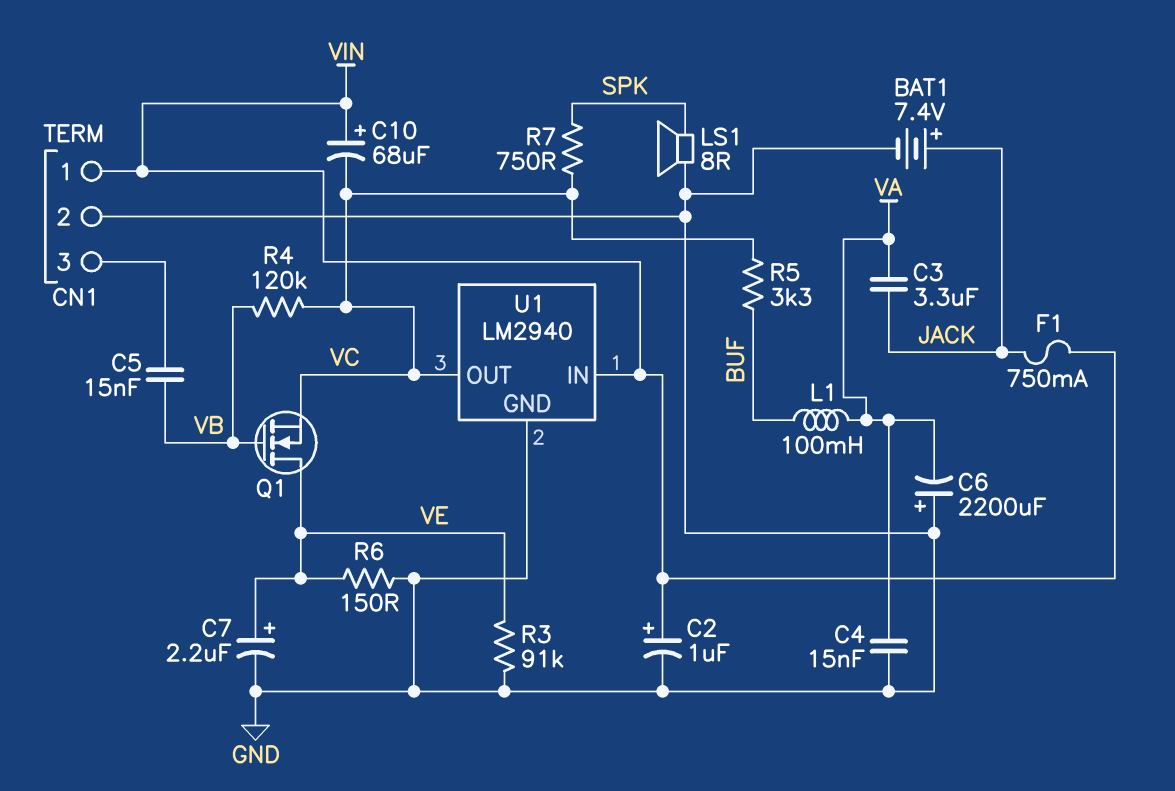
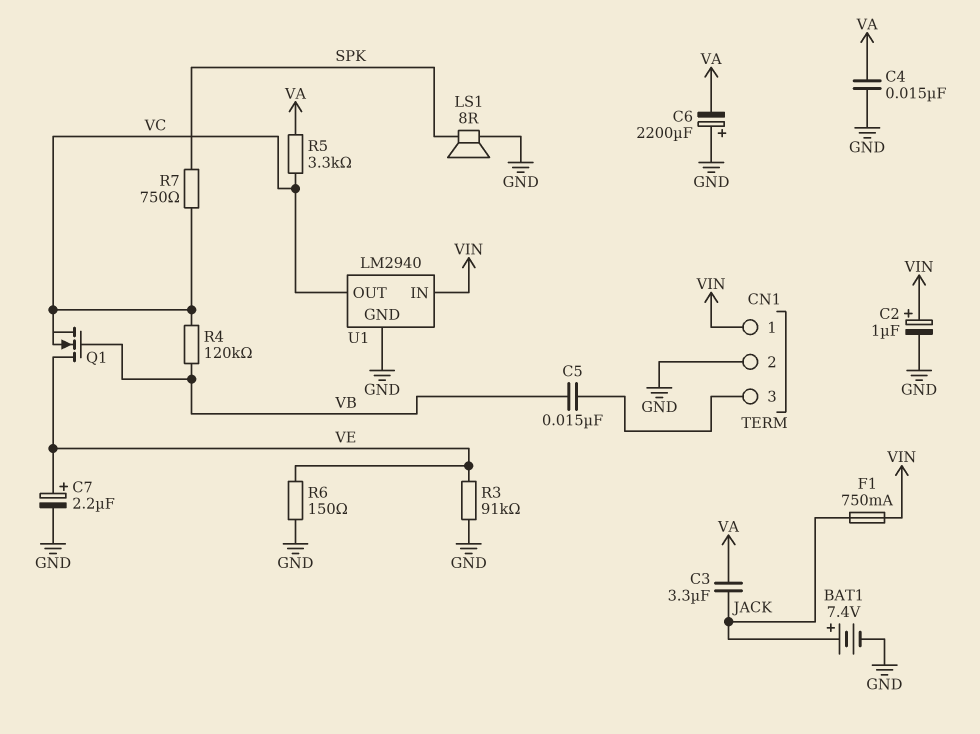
C10: 68uF (plus VIN, minus VC) -> none
L1: 100mH (BUF, VA) -> none
R5: 3.3k (BUF, VC) -> 3.3k (VA, VC)

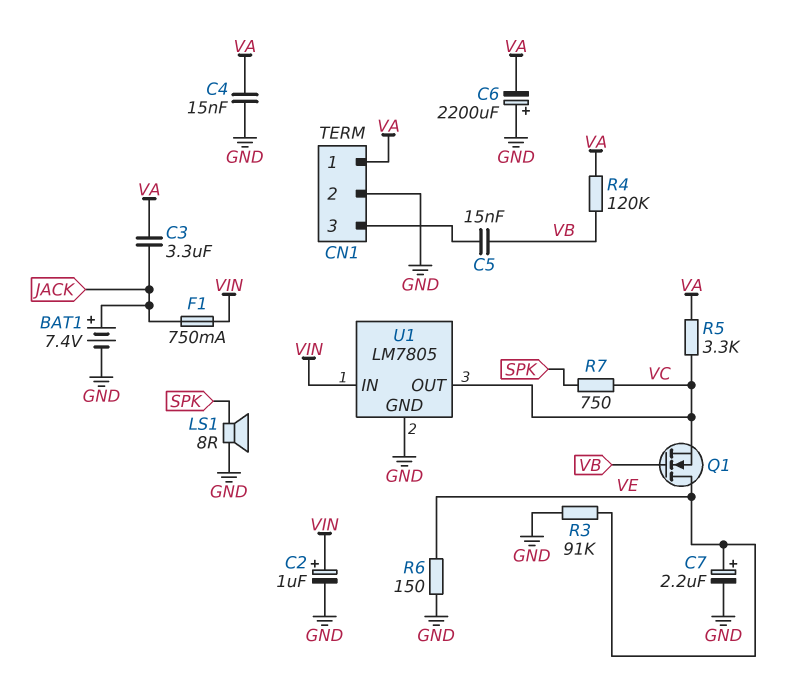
CN1 pin 1: VIN -> VA
R4: 120k (VB, VC) -> 120k (VA, VB)
U1: LM2940 -> LM7805

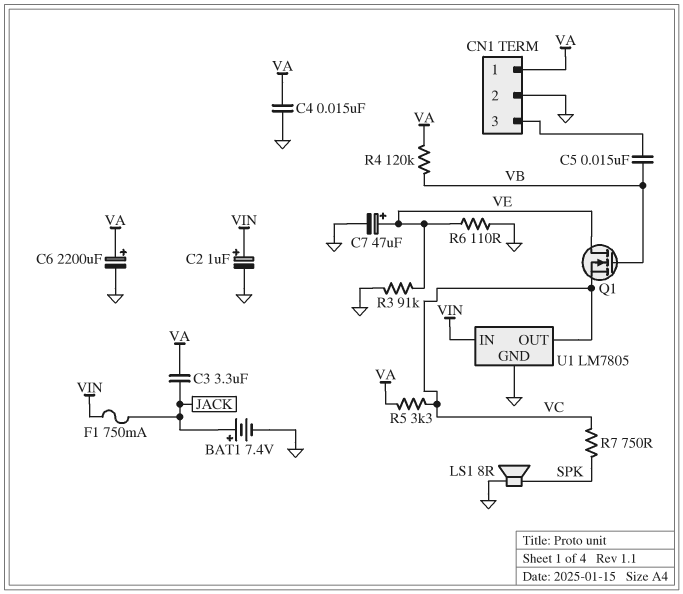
C6: 2200uF (plus GND, minus VA) -> 2200uF (plus VA, minus GND)
C7: 2.2uF (plus VE, minus GND) -> 47uF (plus VE, minus GND)
R6: 150 (GND, VE) -> 110 (GND, VE)

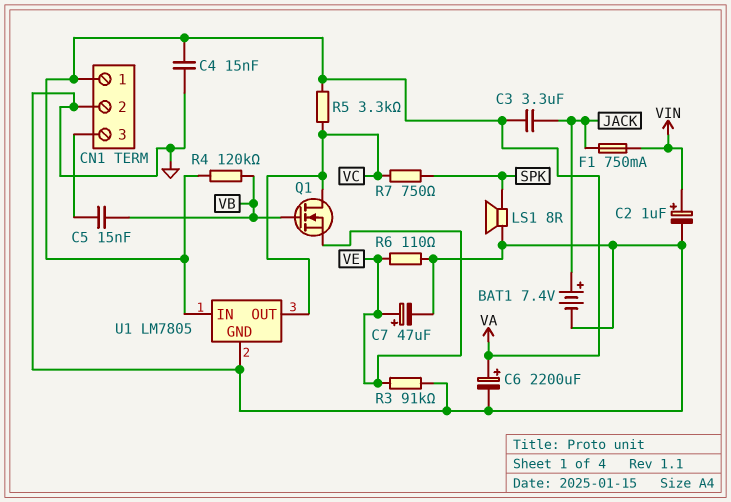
Q1: NMOS (G VB, D VE, S VC) -> NMOS (G VB, D VC, S VE)
U1 pin IN: VIN -> VA

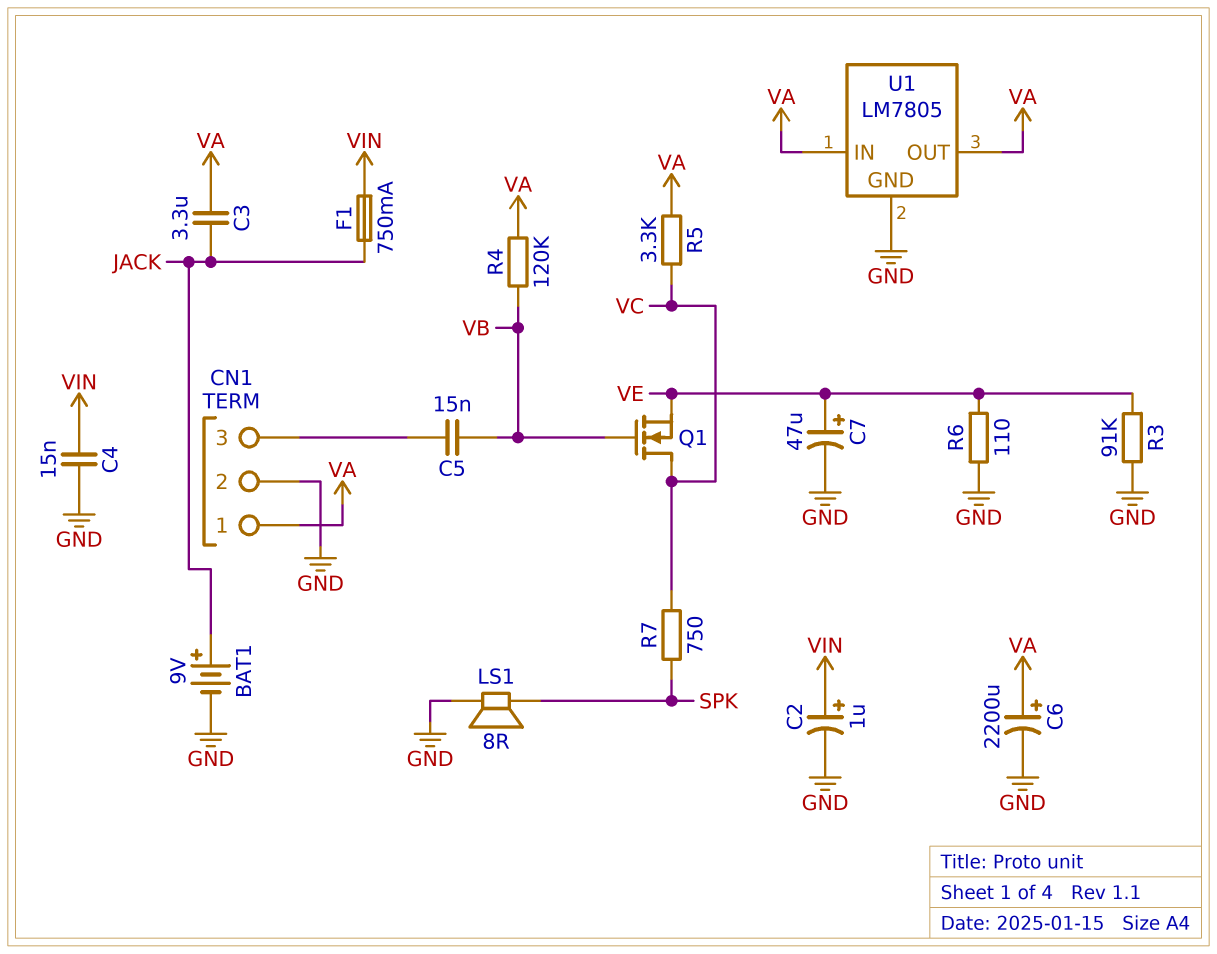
BAT1: 7.4V (plus JACK, minus GND) -> 9V (plus JACK, minus GND)
C4: 15nF (GND, VA) -> 15nF (GND, VIN)
U1 pin OUT: VC -> VA

